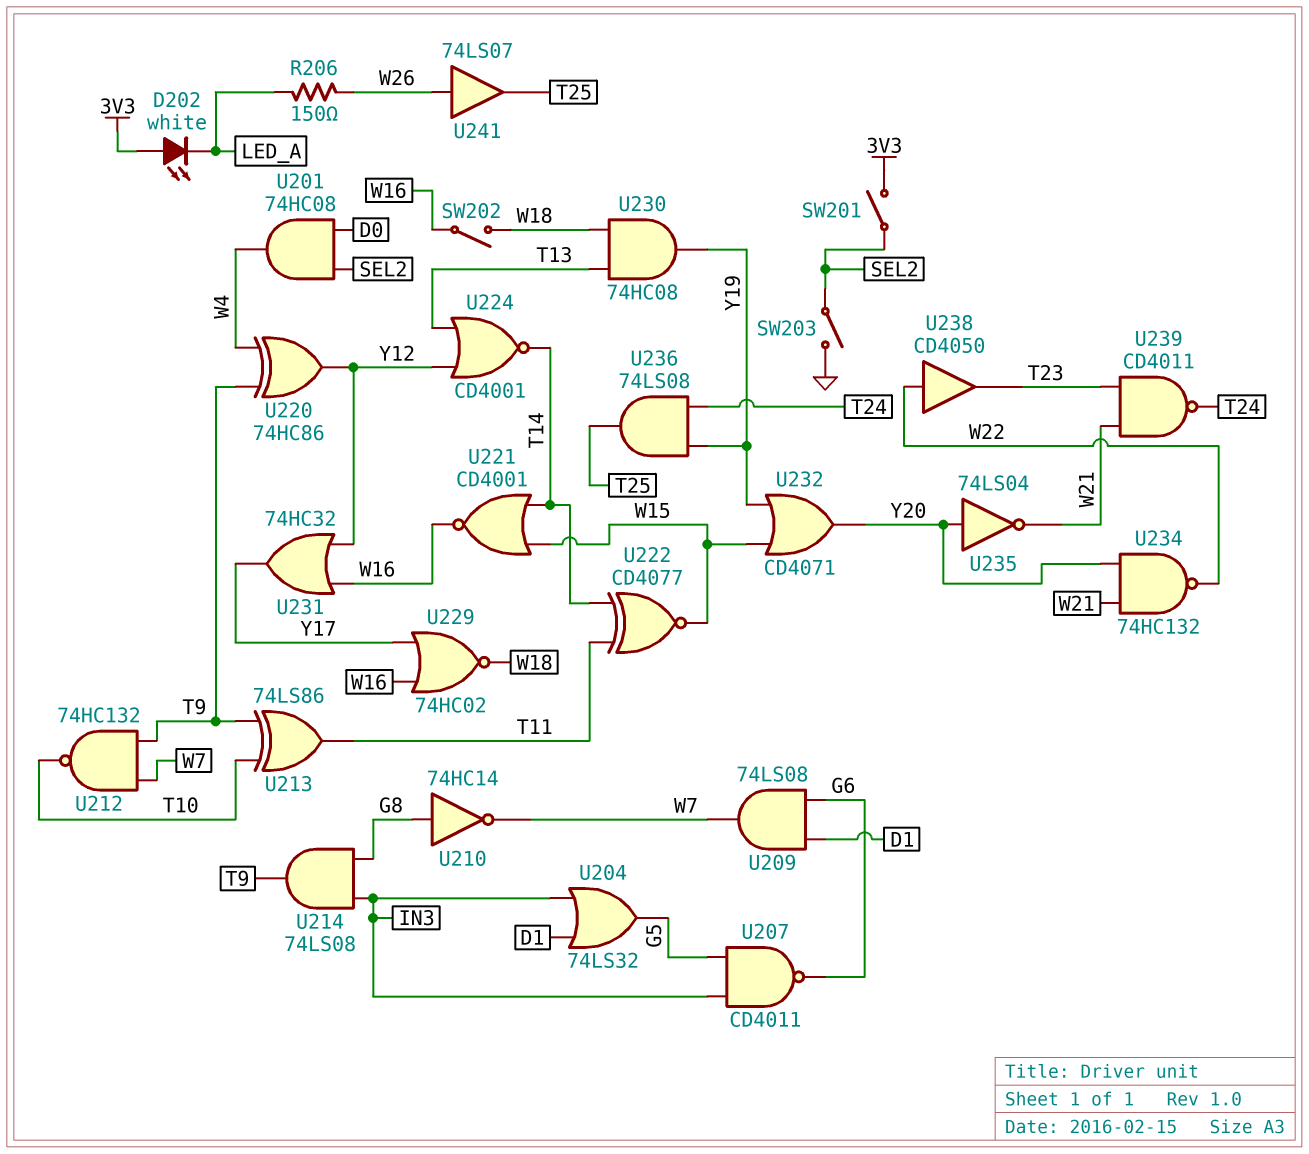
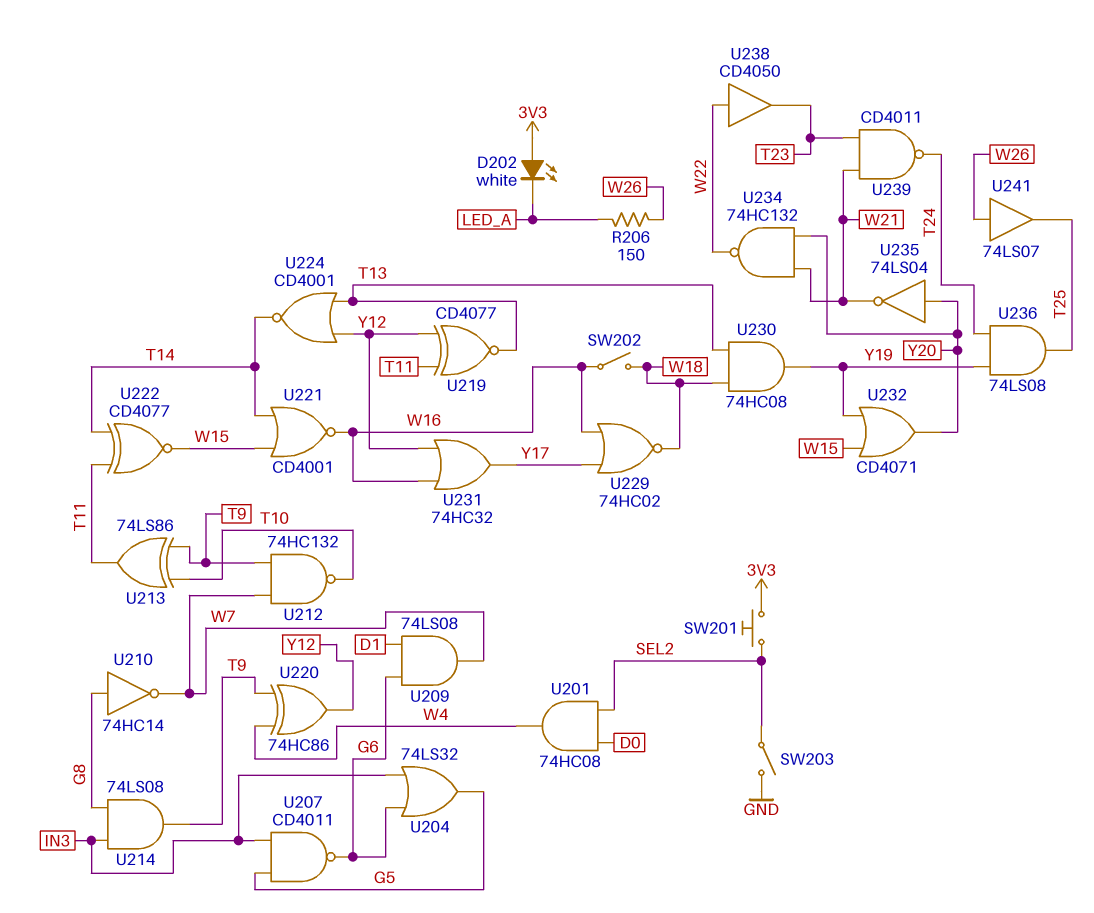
SW201: switch (3V3, SEL2) -> button (3V3, SEL2)
U204: OR 74LS32 (in D1, in IN3, out G5) -> OR 74LS32 (in G6, in IN3, out G5)
U219: none -> XNOR CD4077 (in T11, in Y12, out T13)

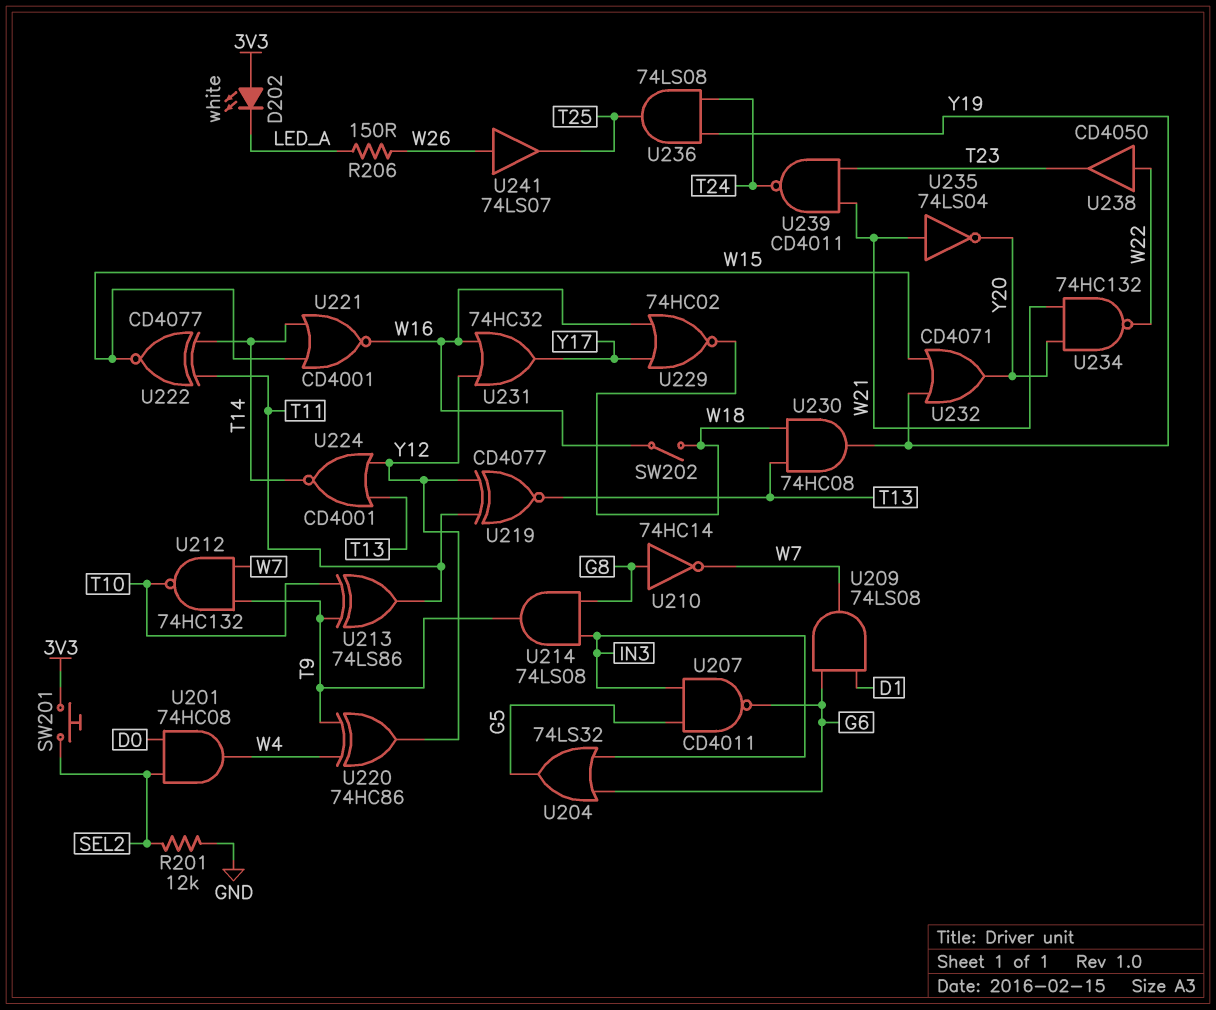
R201: none -> 12k (GND, SEL2)
SW203: switch (GND, SEL2) -> none
U235: NOT 74LS04 (in Y20, out W21) -> NOT 74LS04 (in W21, out Y20)

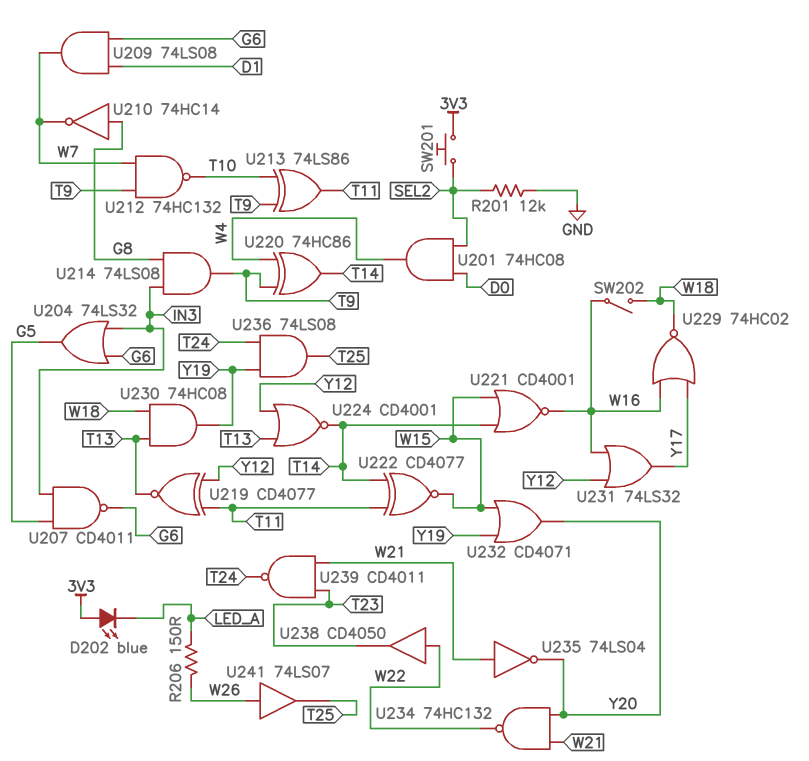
D202: LED white (A 3V3, K LED_A) -> LED blue (A 3V3, K LED_A)
U220: XOR 74HC86 (in T9, in W4, out Y12) -> XOR 74HC86 (in T9, in W4, out T14)
U231: OR 74HC32 (in W16, in Y12, out Y17) -> OR 74LS32 (in W16, in Y12, out Y17)

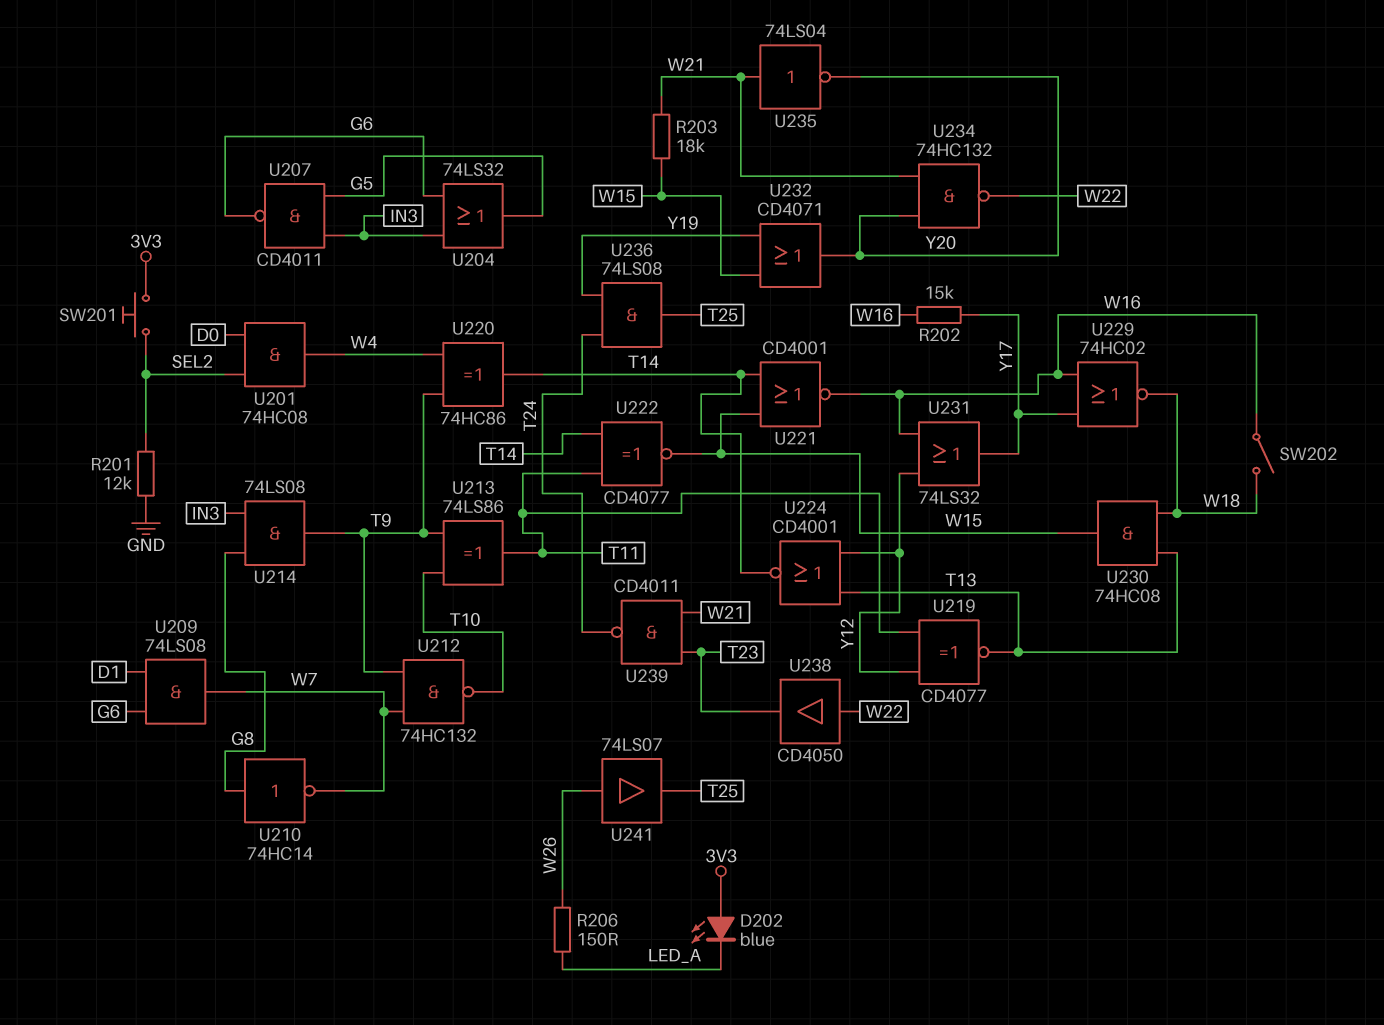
R202: none -> 15k (W16, Y17)
R203: none -> 18k (W15, W21)
U230: AND 74HC08 (in T13, in W18, out Y19) -> AND 74HC08 (in T13, in W18, out W15)

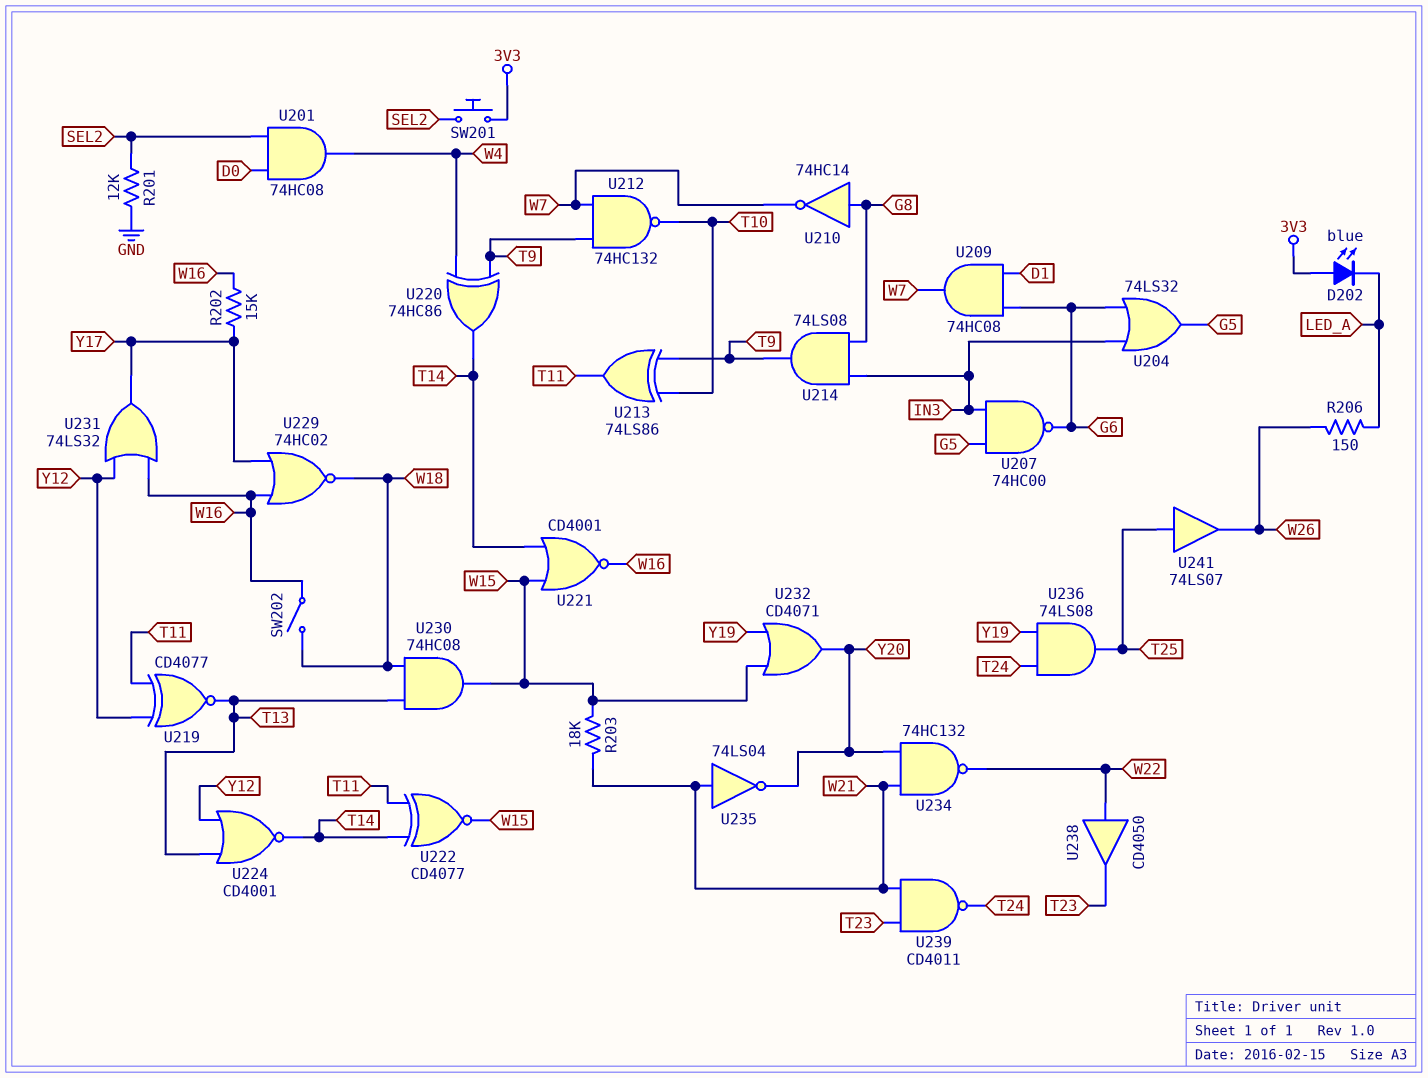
U207: NAND CD4011 (in G5, in IN3, out G6) -> NAND 74HC00 (in G5, in IN3, out G6)
U209: AND 74LS08 (in D1, in G6, out W7) -> AND 74HC08 (in D1, in G6, out W7)
U241: buffer 74LS07 (in W26, out T25) -> buffer 74LS07 (in T25, out W26)

